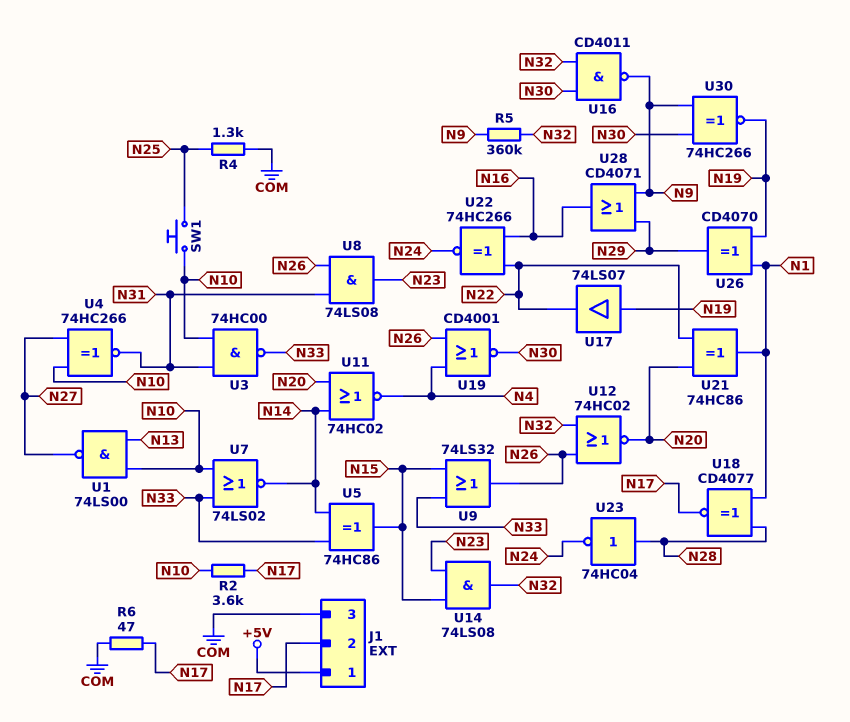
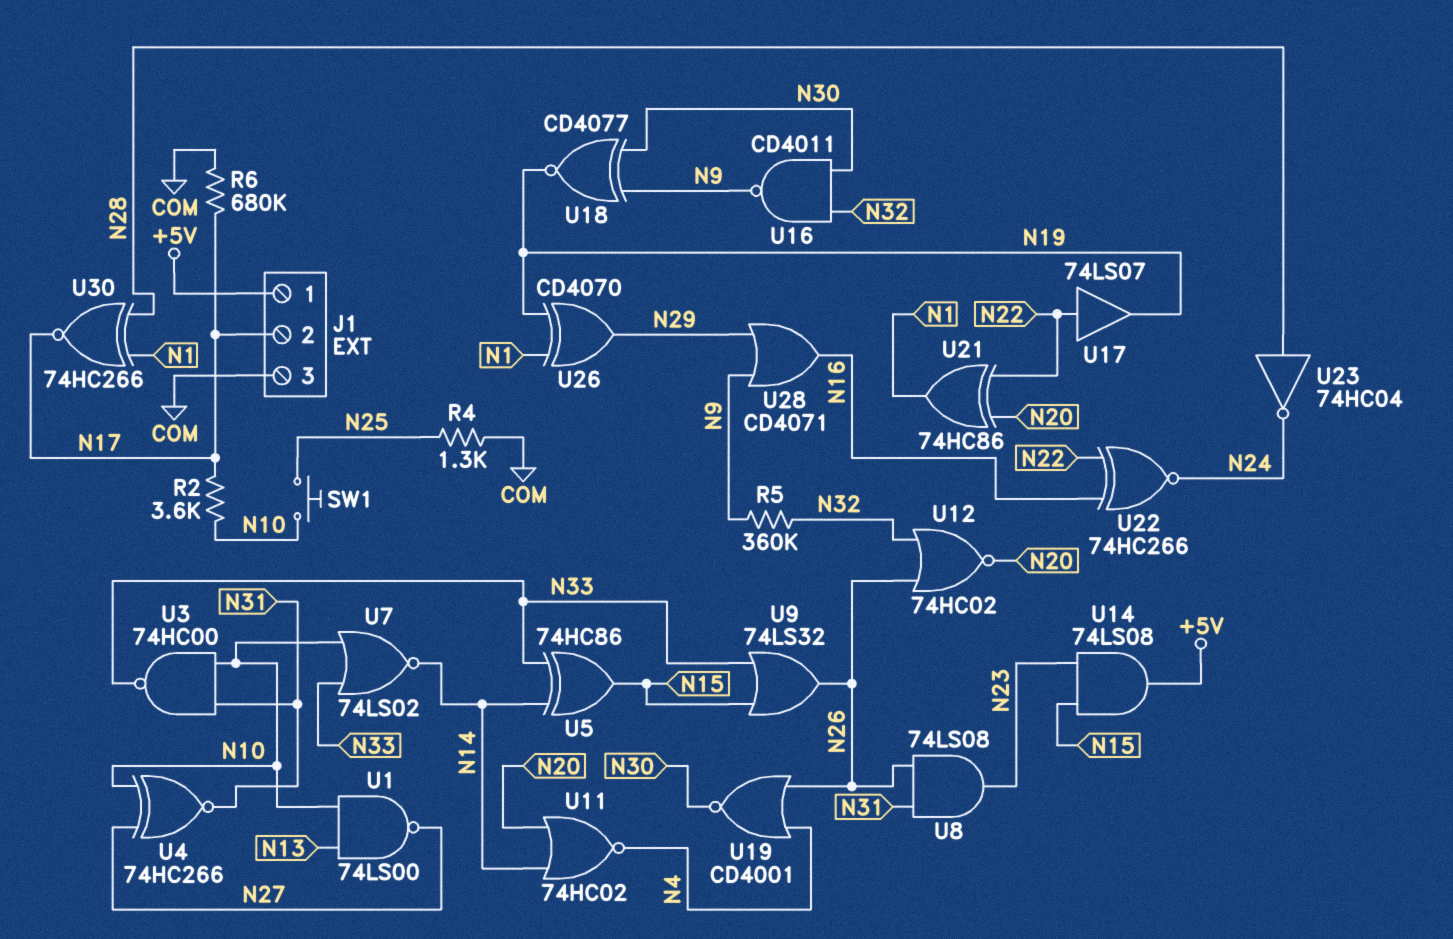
R6: 47 (COM, N17) -> 680k (COM, N17)
U14: AND 74LS08 (in N15, in N23, out N32) -> AND 74LS08 (in N15, in N23, out +5V)
U17: buffer 74LS07 (in N19, out N22) -> buffer 74LS07 (in N22, out N19)
U18: XNOR CD4077 (in N1, in N28, out N17) -> XNOR CD4077 (in N9, in N30, out N19)
U30: XNOR 74HC266 (in N9, in N30, out N19) -> XNOR 74HC266 (in N1, in N28, out N17)

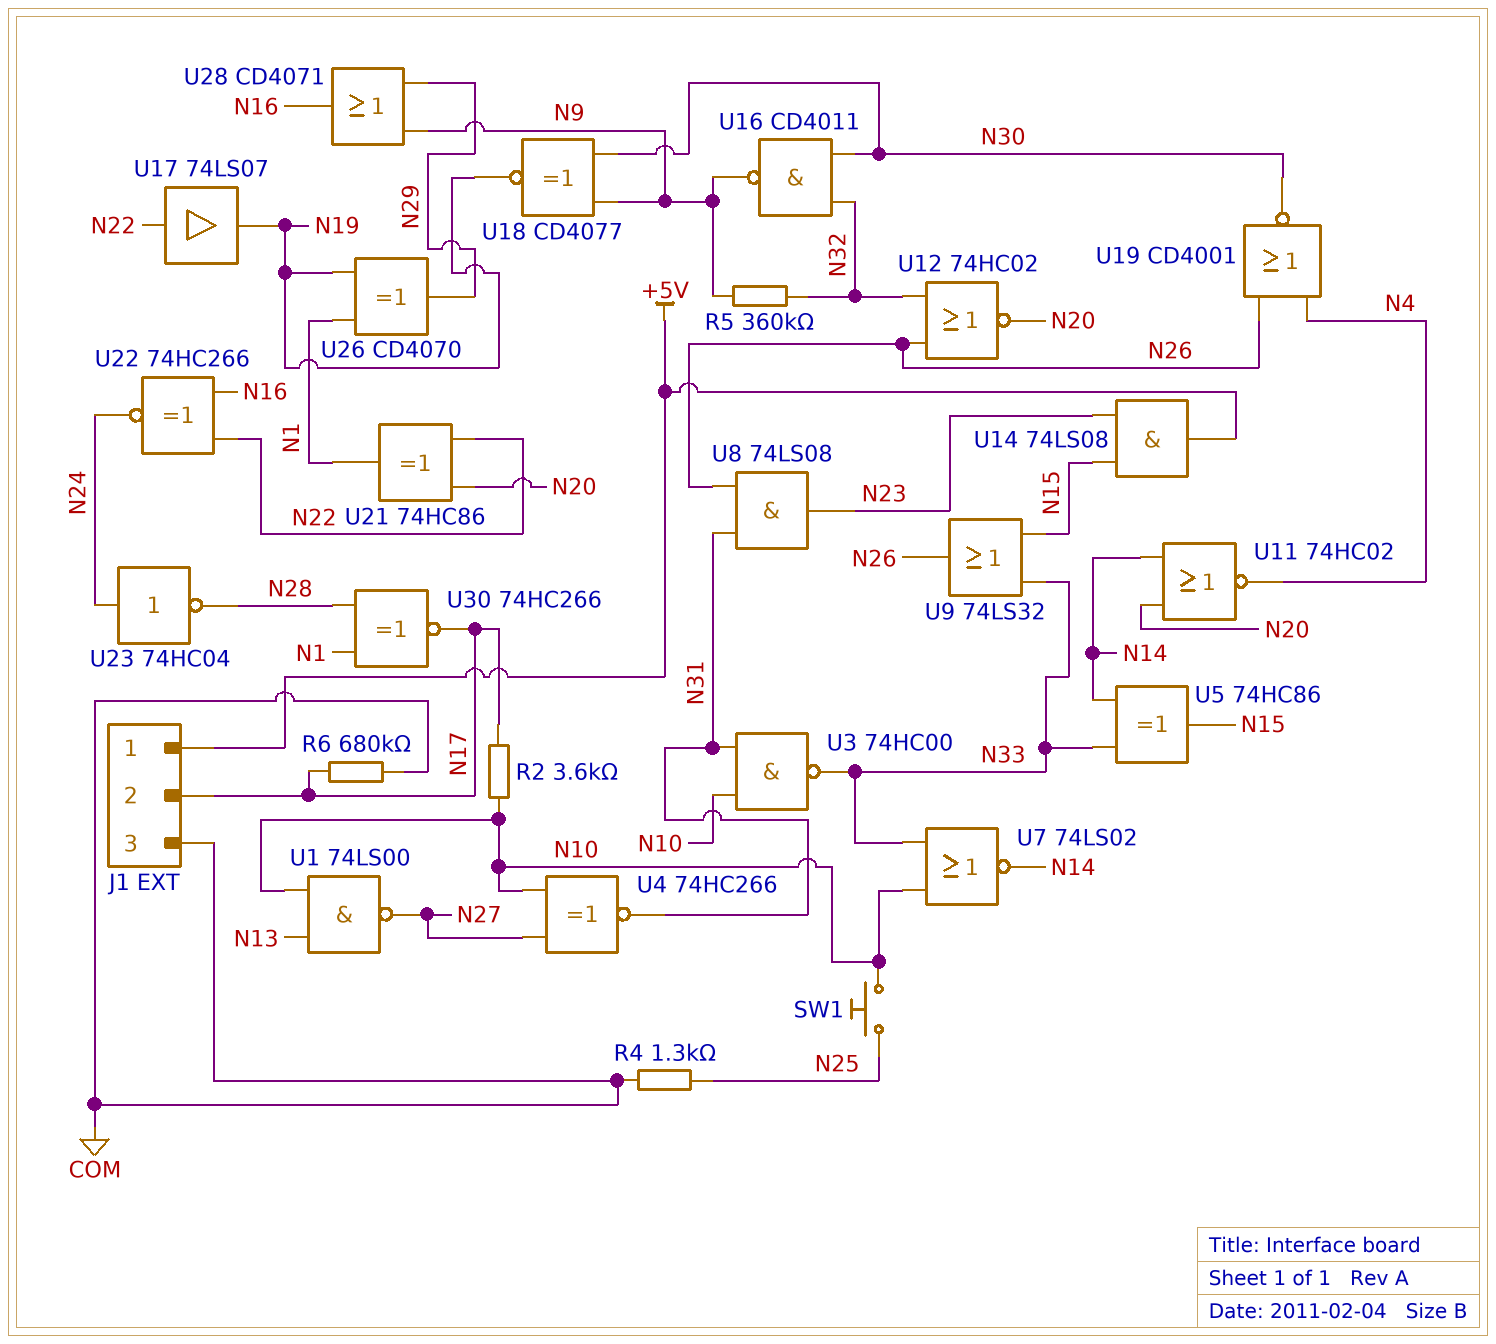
U23: NOT 74HC04 (in N28, out N24) -> NOT 74HC04 (in N24, out N28)

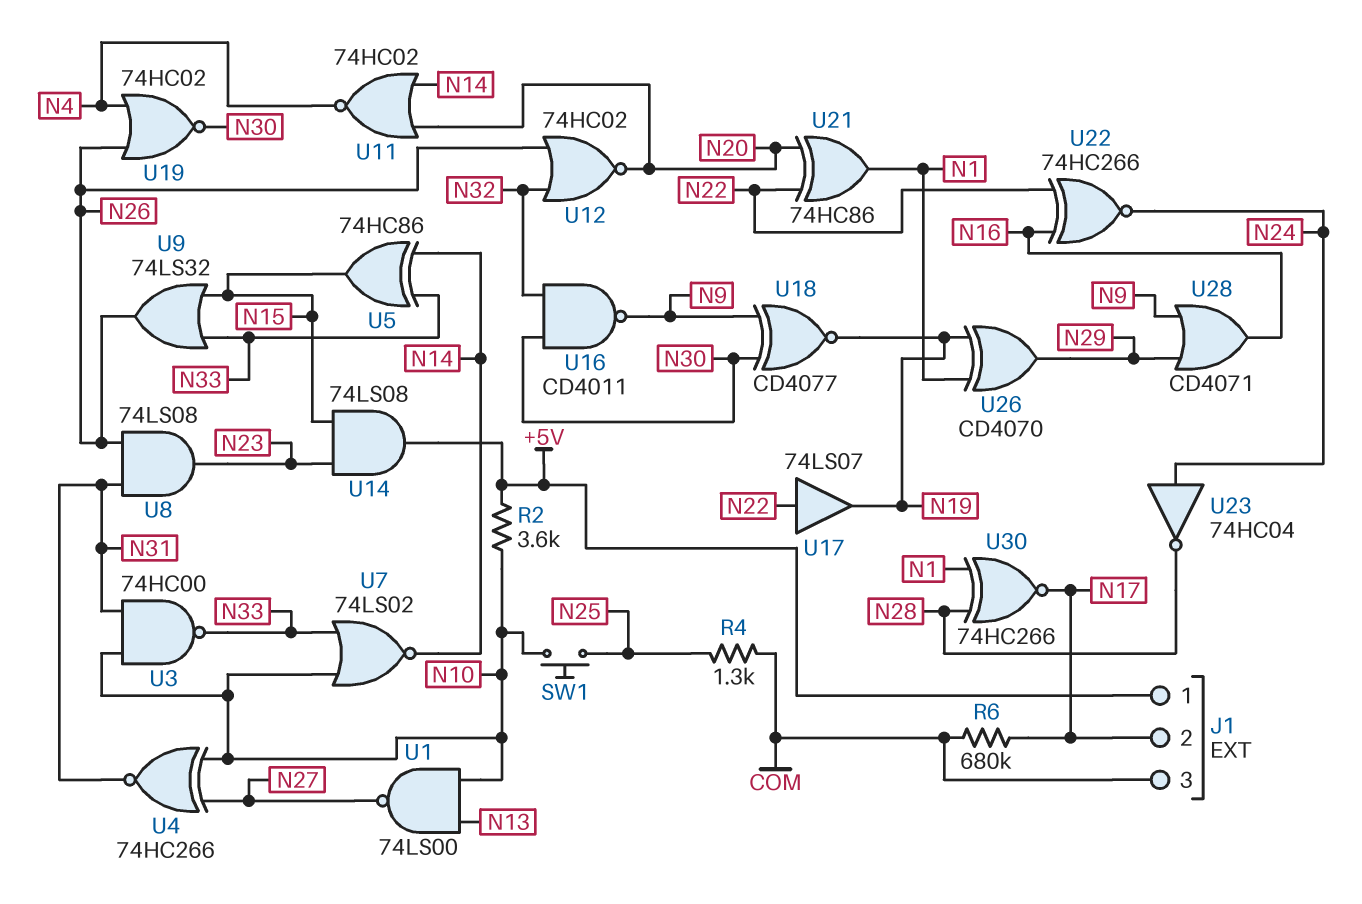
R2: 3.6k (N10, N17) -> 3.6k (+5V, N10)
R5: 360k (N9, N32) -> none
U19: NOR CD4001 (in N4, in N26, out N30) -> NOR 74HC02 (in N4, in N26, out N30)

